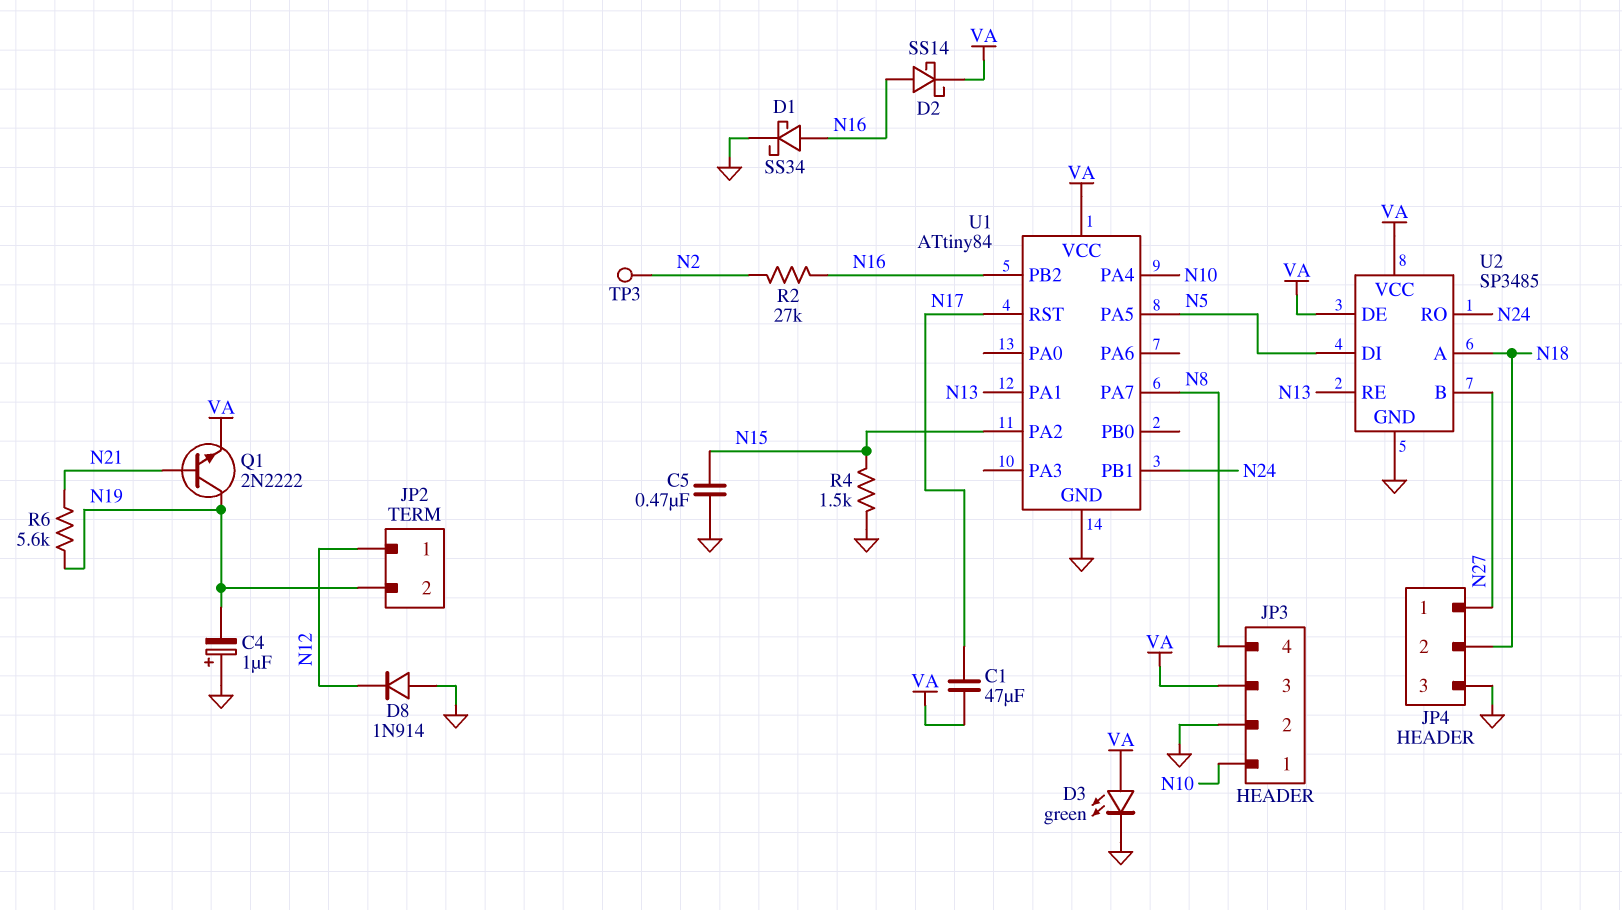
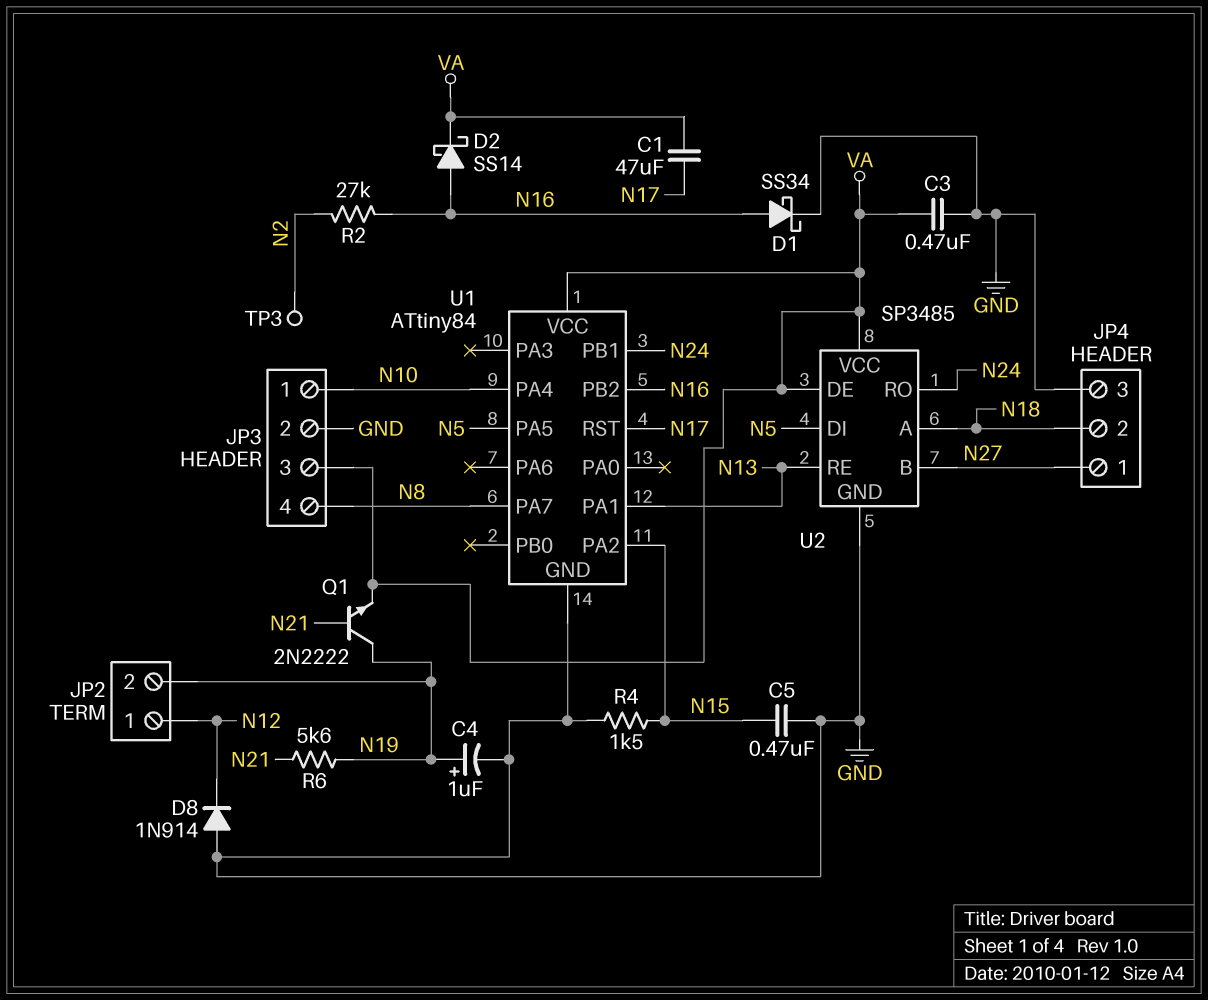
C3: none -> 470nF (GND, VA)
C4: 1uF (plus GND, minus N19) -> 1uF (plus N19, minus GND)
D3: LED green (A VA, K GND) -> none

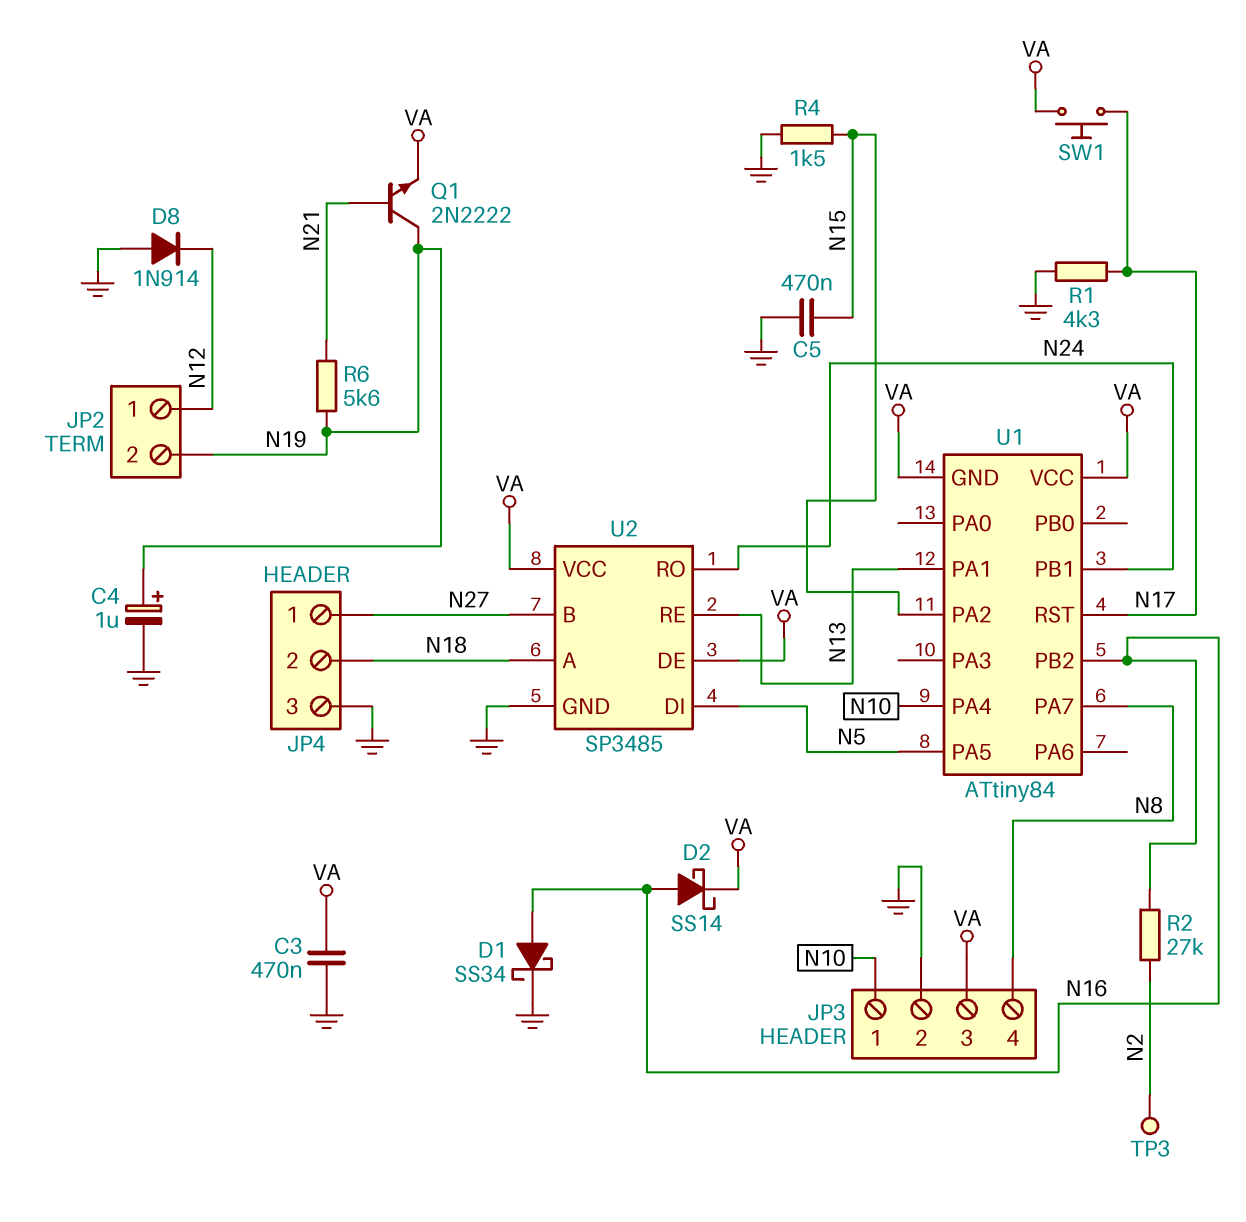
C1: 47uF (N17, VA) -> none
R1: none -> 4.3k (GND, N17)
SW1: none -> button (N17, VA)
U1 pin GND: GND -> VA

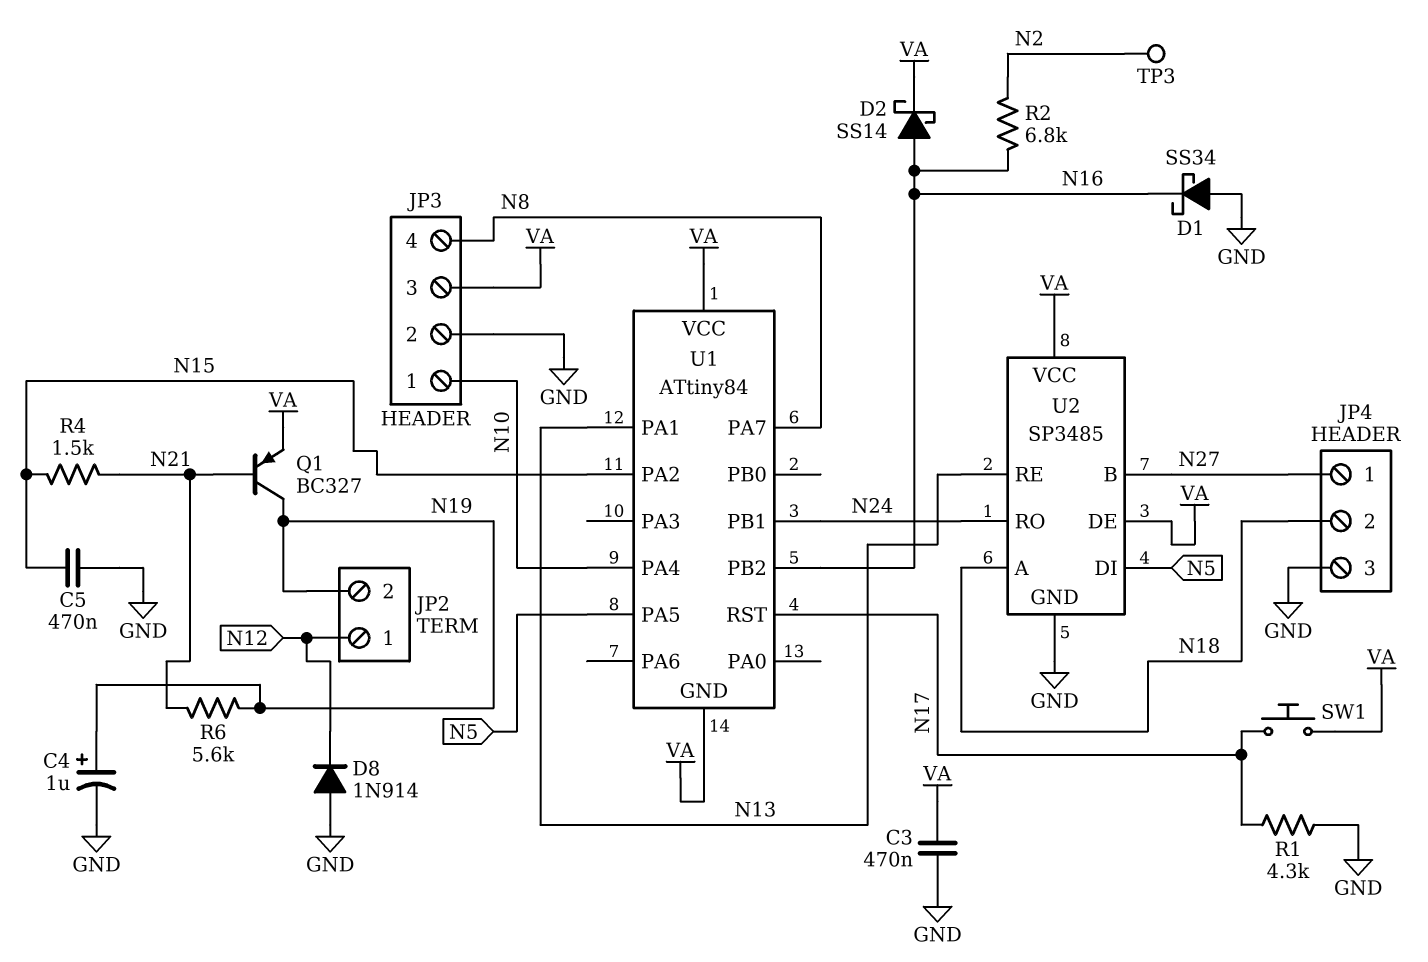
D1: schottky SS34 (A N16, K GND) -> schottky SS34 (A GND, K N16)
Q1: NPN 2N2222 (B N21, C N19, E VA) -> PNP BC327 (B N21, C N19, E VA)
R2: 27k (N2, N16) -> 6.8k (N2, N16)
R4: 1.5k (GND, N15) -> 1.5k (N15, N21)

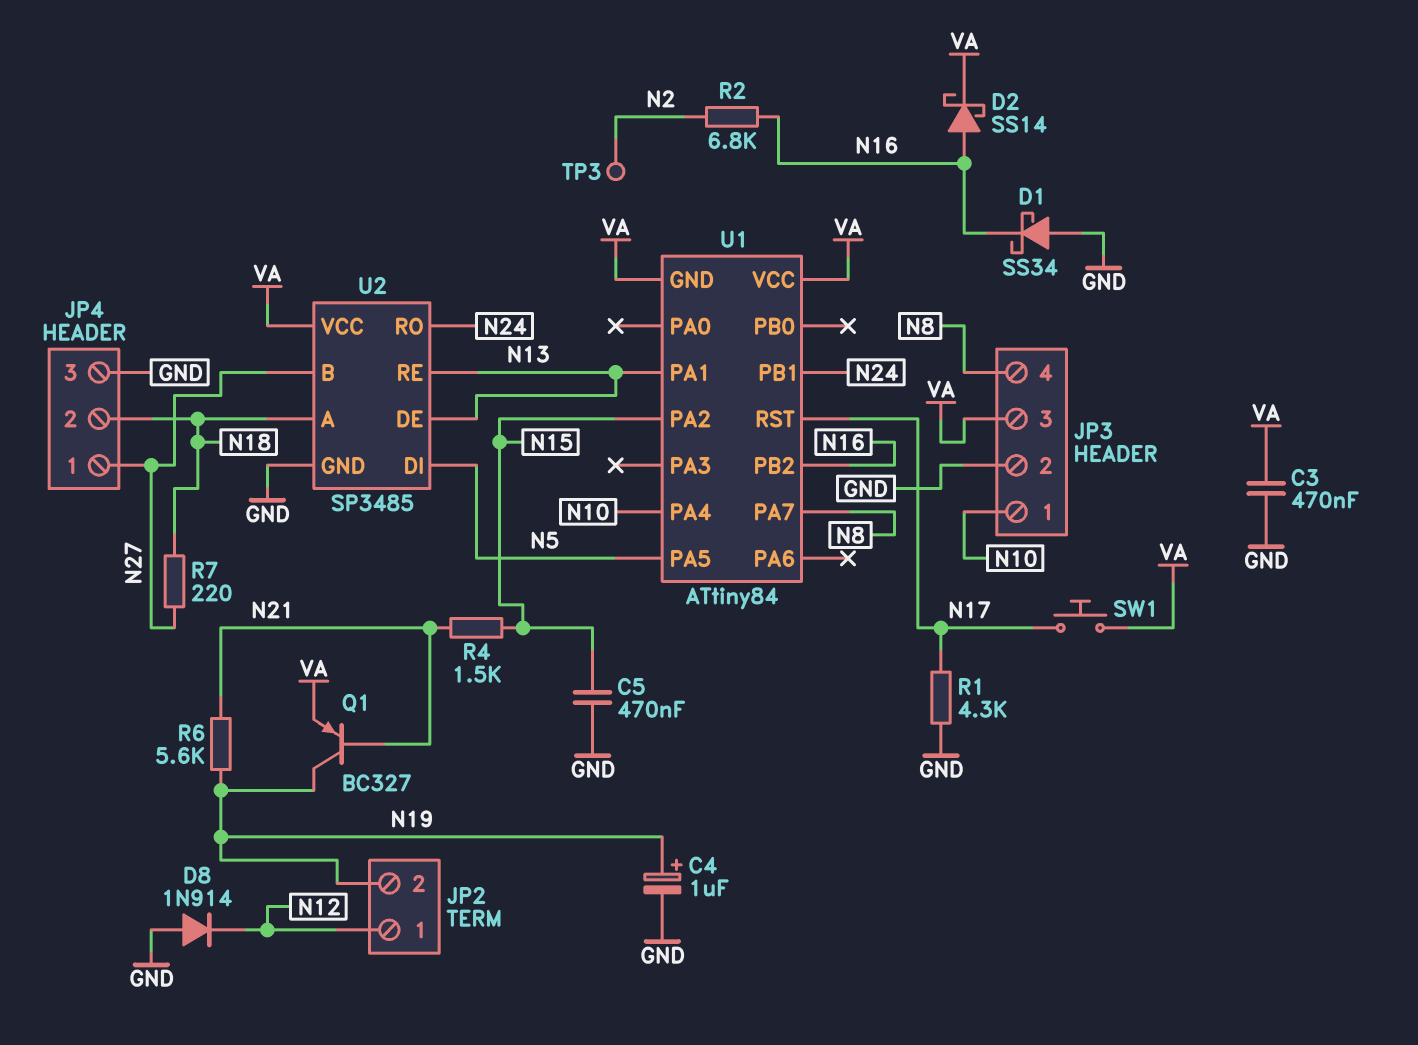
R7: none -> 220 (N18, N27)
U2 pin DE: VA -> N13

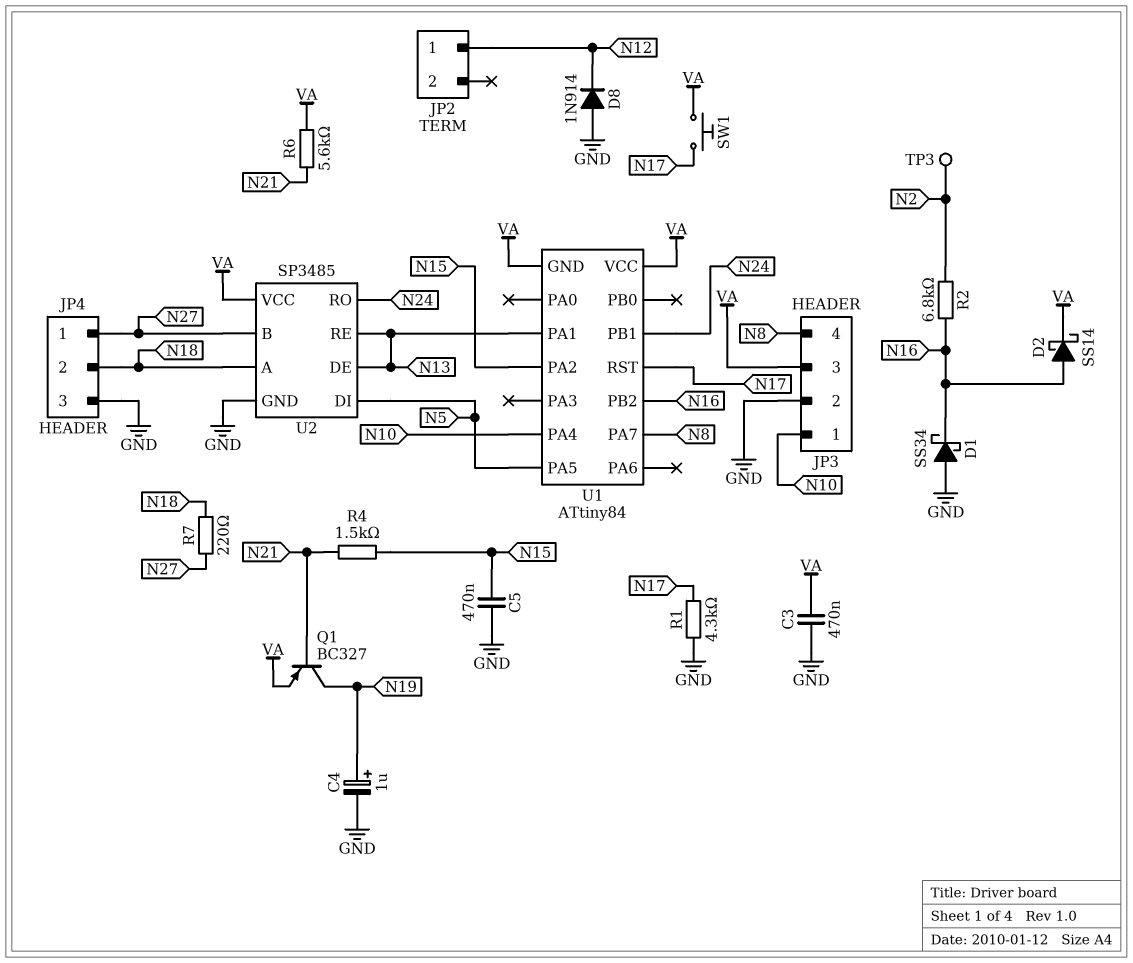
JP2 pin 2: N19 -> none
R6: 5.6k (N19, N21) -> 5.6k (N21, VA)

